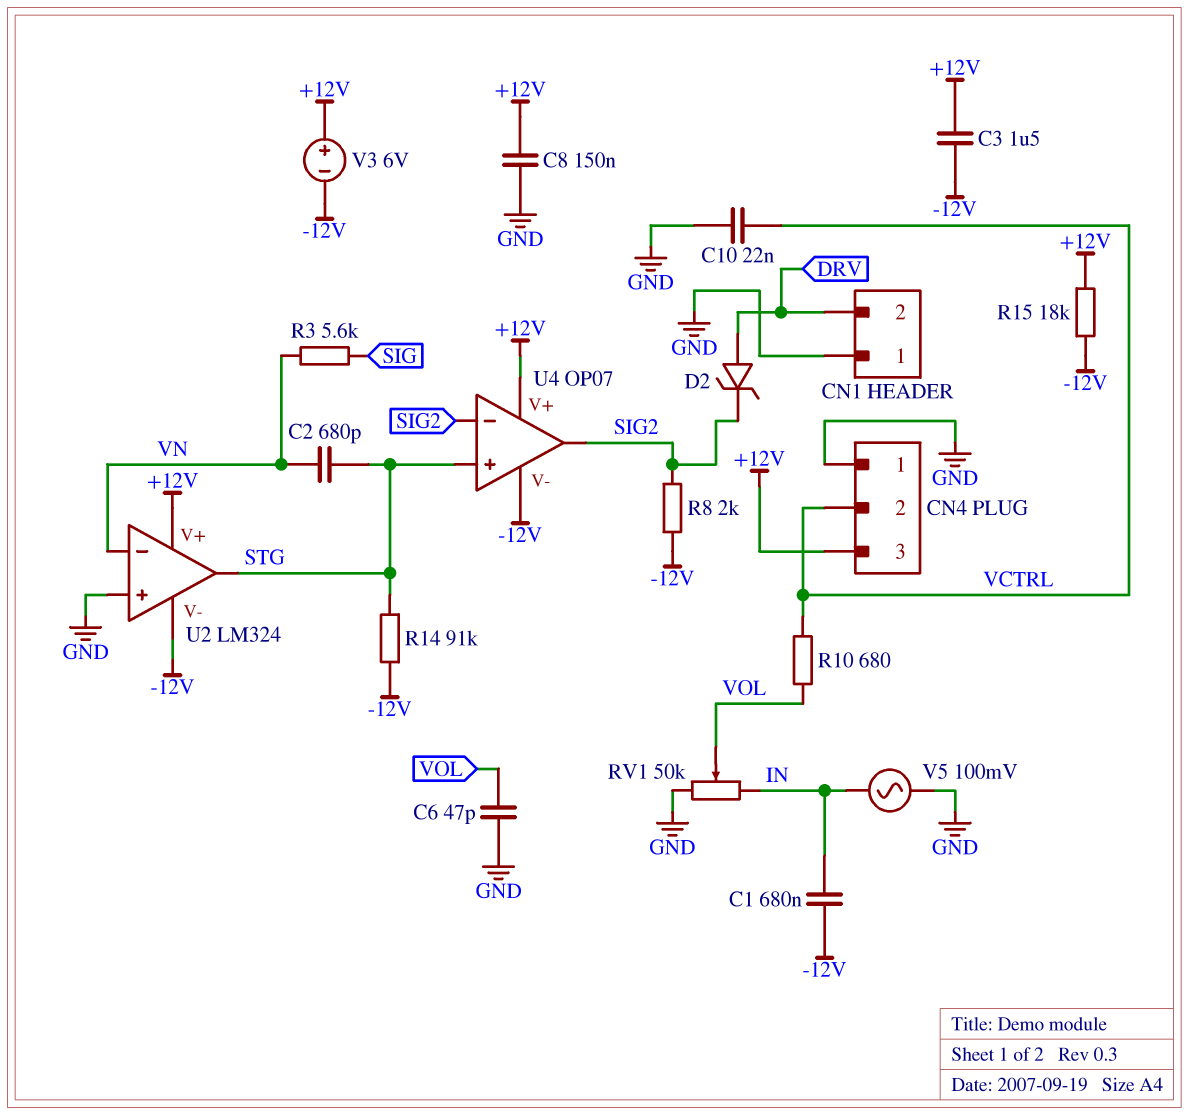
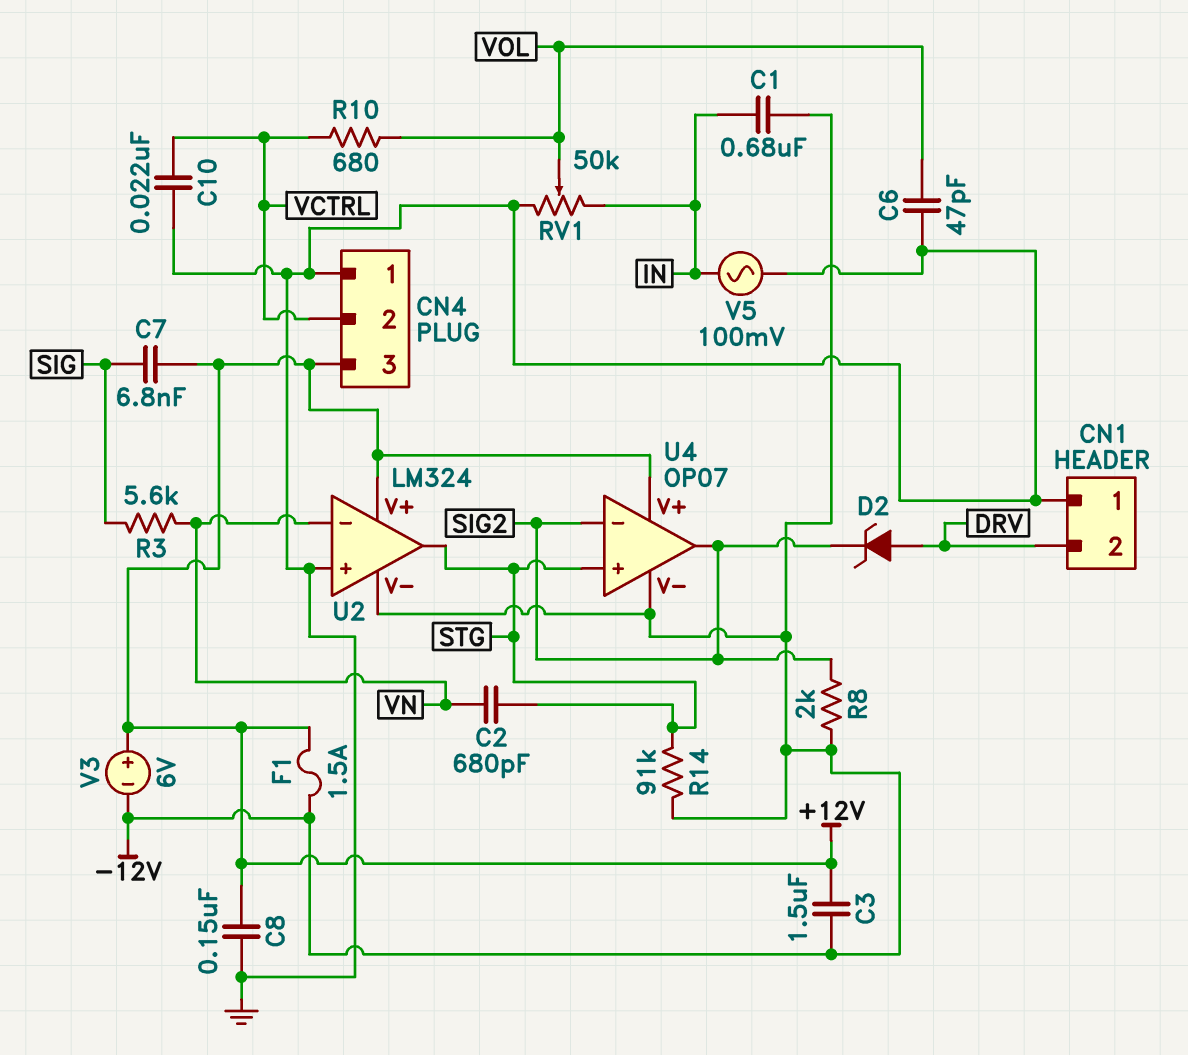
C7: none -> 6.8nF (+12V, SIG)
F1: none -> 1.5A (+12V, -12V)
R15: 18k (+12V, -12V) -> none

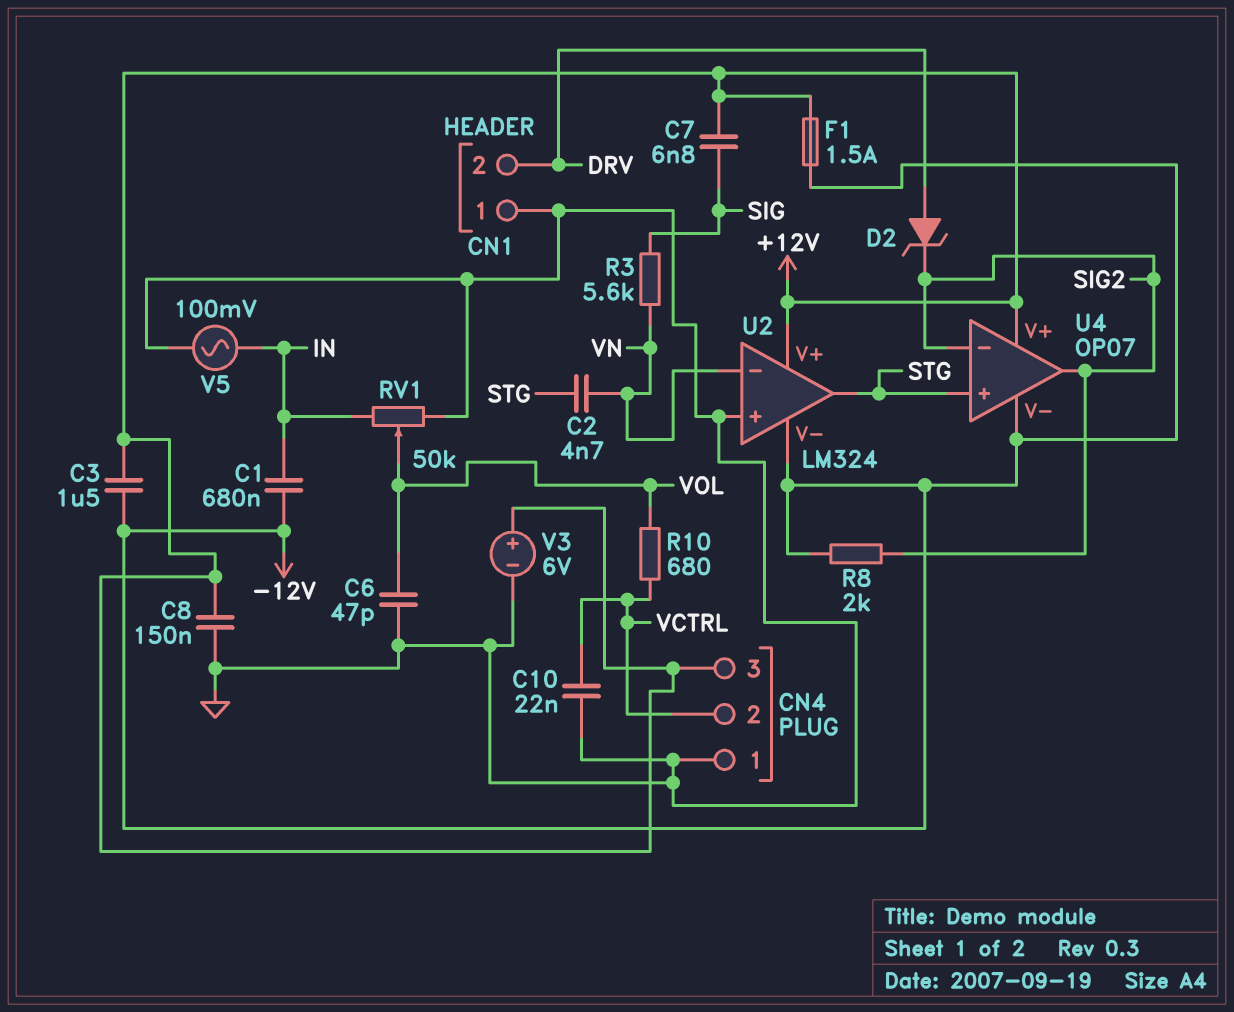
C2: 680pF (STG, VN) -> 4.7nF (STG, VN)
R14: 91k (-12V, STG) -> none
V3: 6V (plus +12V, minus -12V) -> 6V (plus +12V, minus GND)

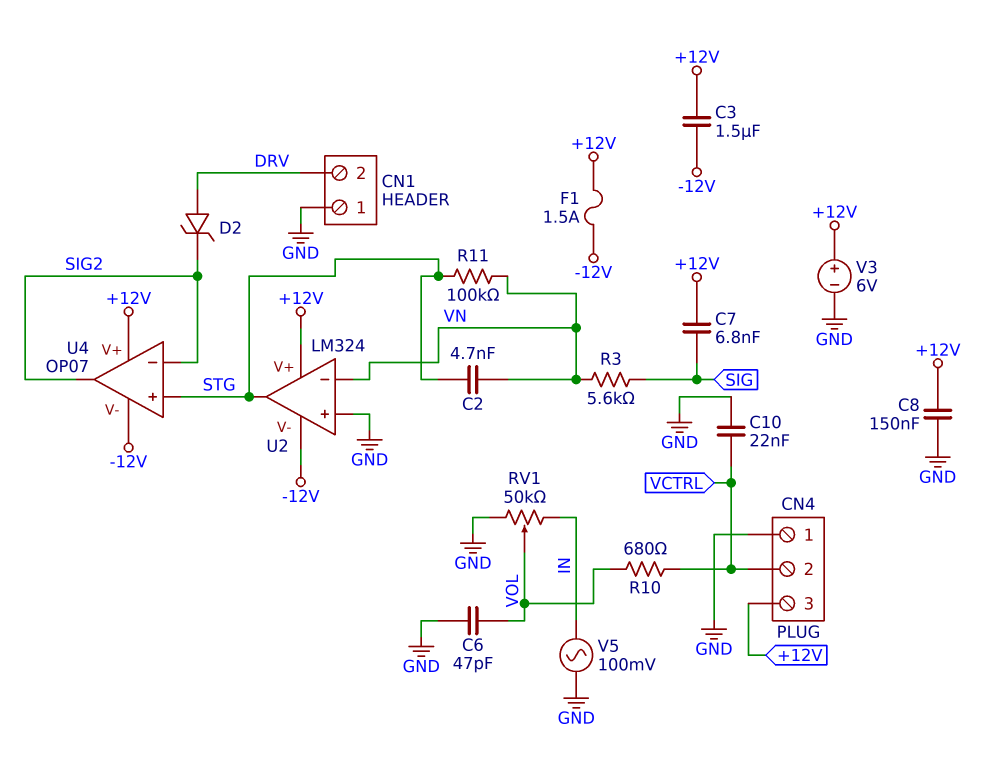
C1: 680nF (-12V, IN) -> none
R8: 2k (-12V, SIG2) -> none
R11: none -> 100k (STG, VN)

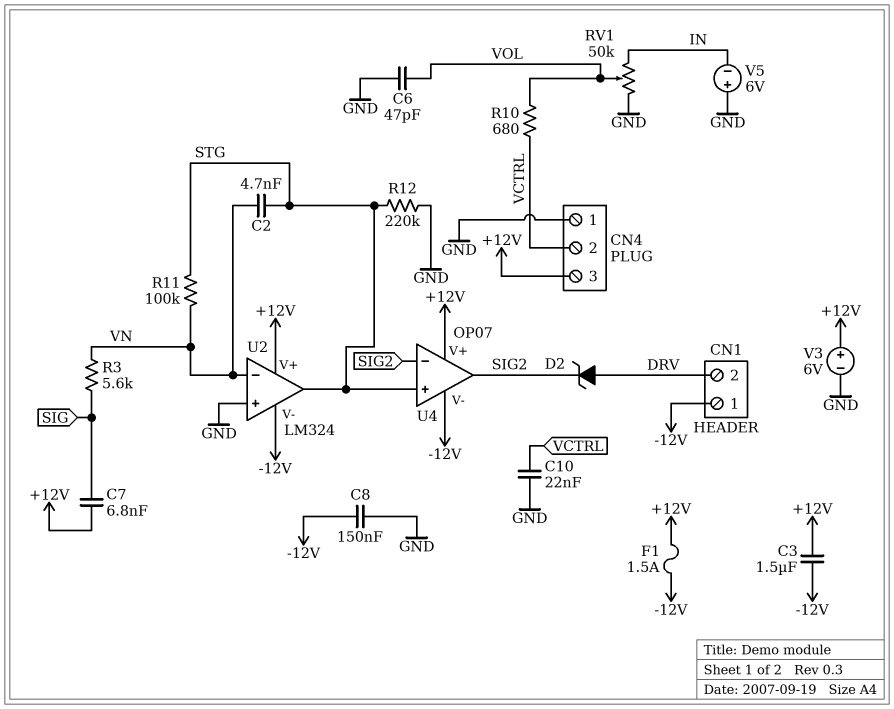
C8: 150nF (+12V, GND) -> 150nF (-12V, GND)
CN1 pin 1: GND -> -12V
R12: none -> 220k (GND, STG)
V5: AC 100mV (GND, IN) -> 6V (plus GND, minus IN)

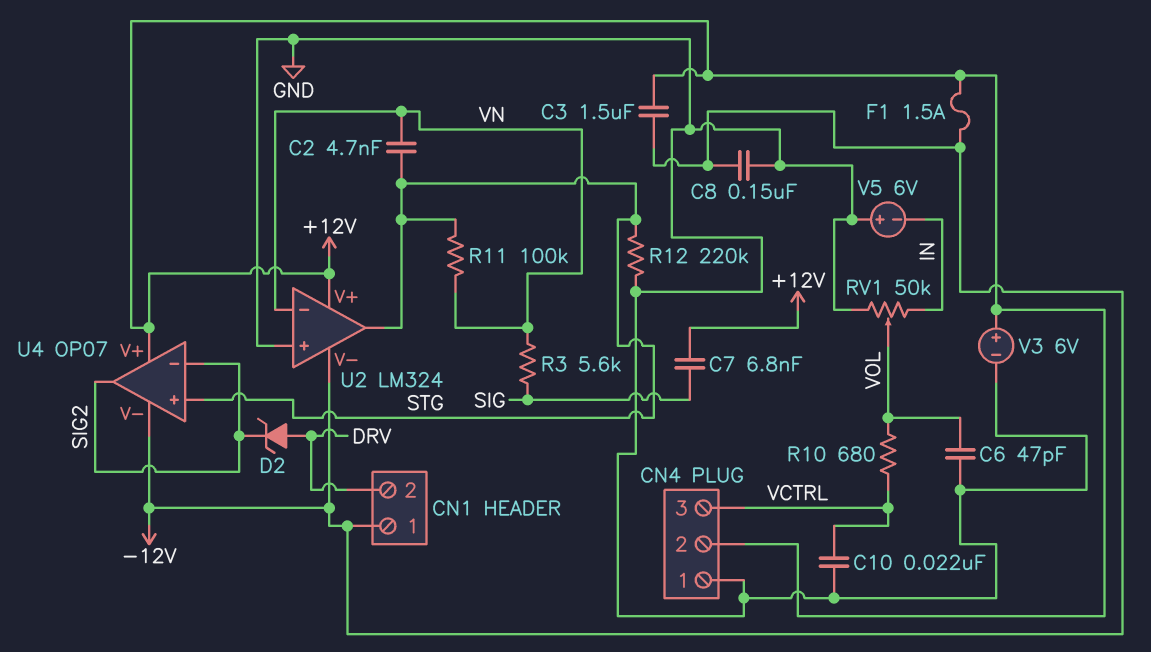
CN4 pin 2: VCTRL -> +12V
CN4 pin 3: +12V -> VCTRL

